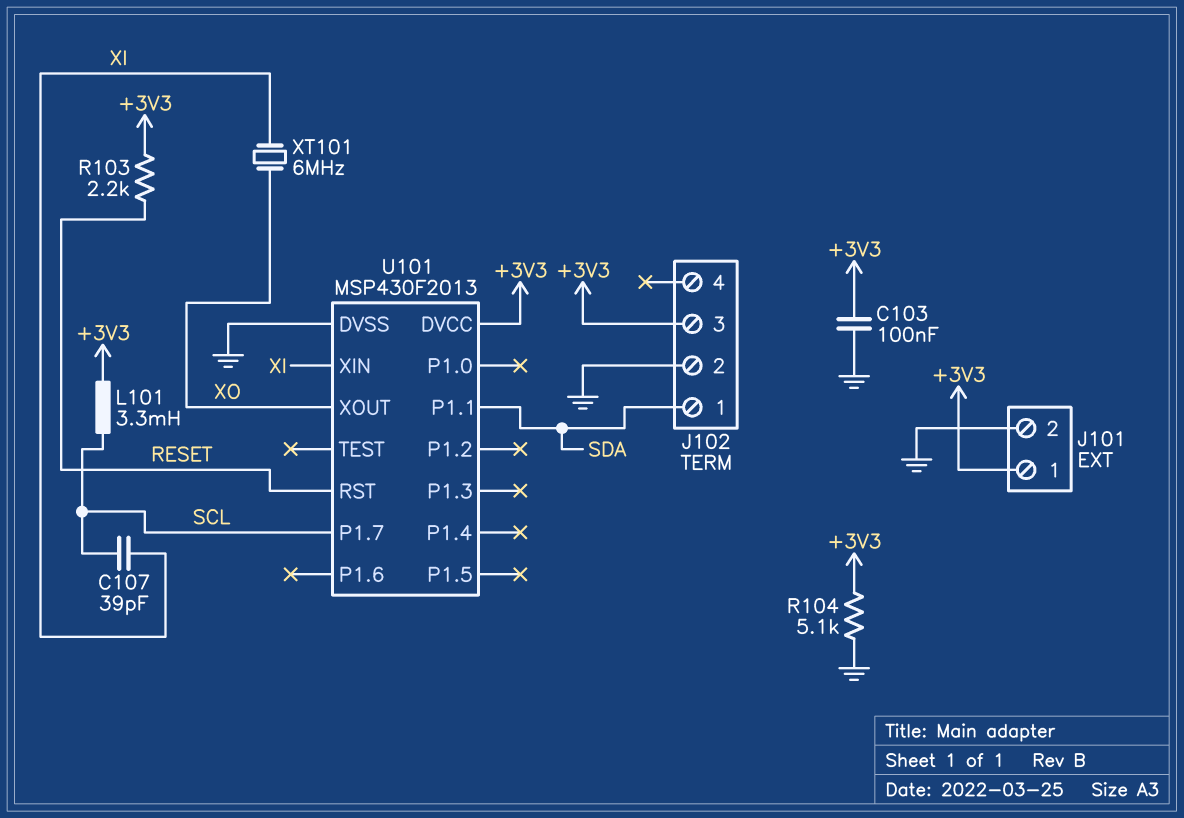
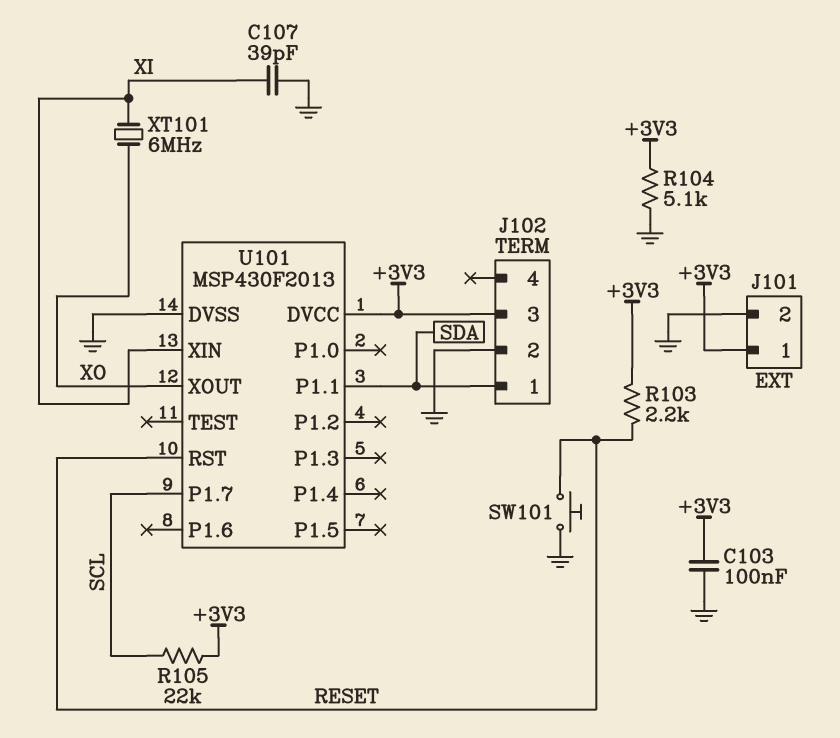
C107: 39pF (SCL, XI) -> 39pF (GND, XI)
L101: 3.3mH (+3V3, SCL) -> none
R105: none -> 22k (+3V3, SCL)
SW101: none -> button (GND, RESET)

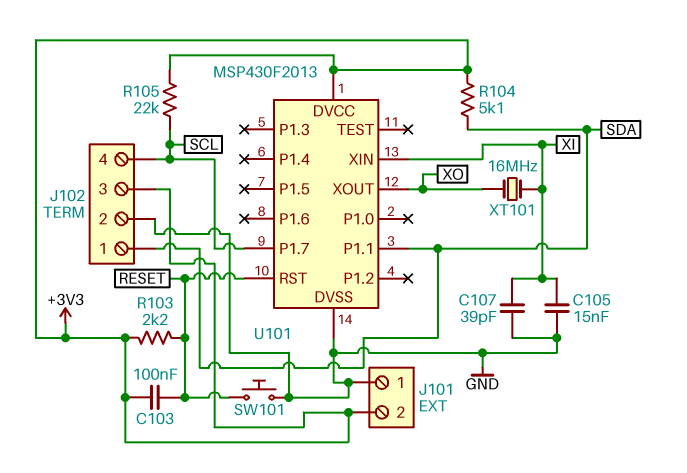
C103: 100nF (+3V3, GND) -> 100nF (+3V3, RESET)
C105: none -> 15nF (GND, XI)
J101 pin 1: +3V3 -> GND
J101 pin 2: GND -> +3V3
J102 pin 4: none -> SCL
R104: 5.1k (+3V3, GND) -> 5.1k (+3V3, SDA)
XT101: 6MHz (XI, XO) -> 16MHz (XI, XO)

